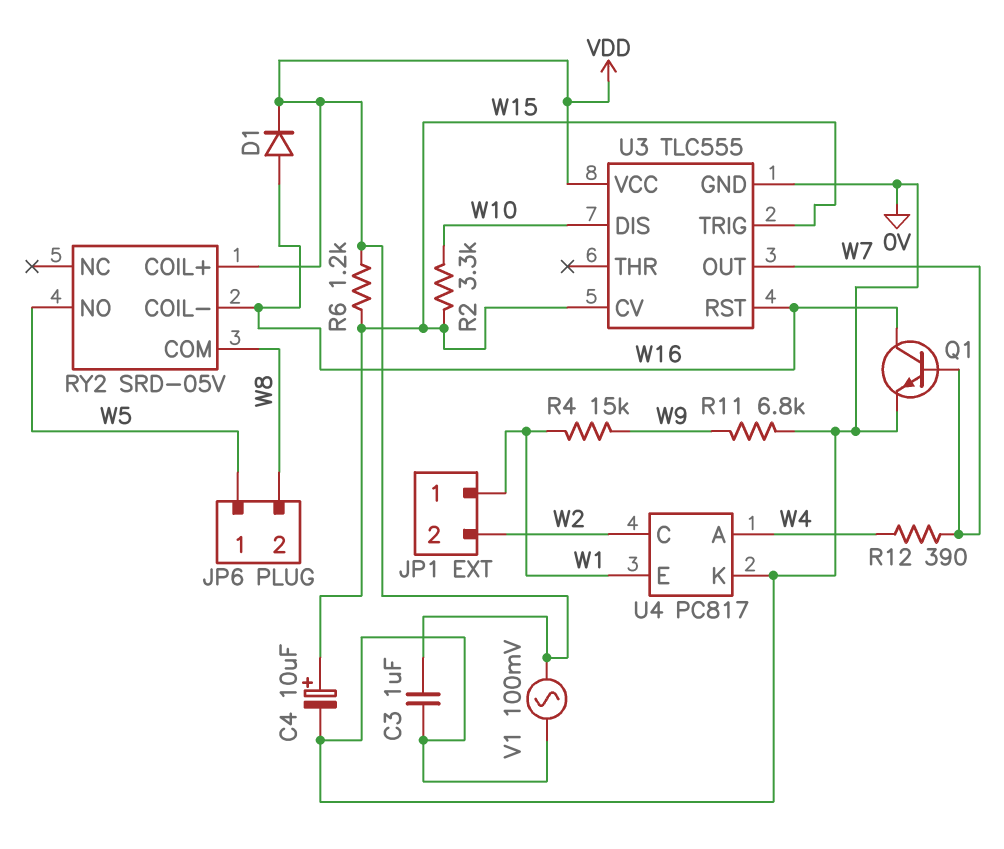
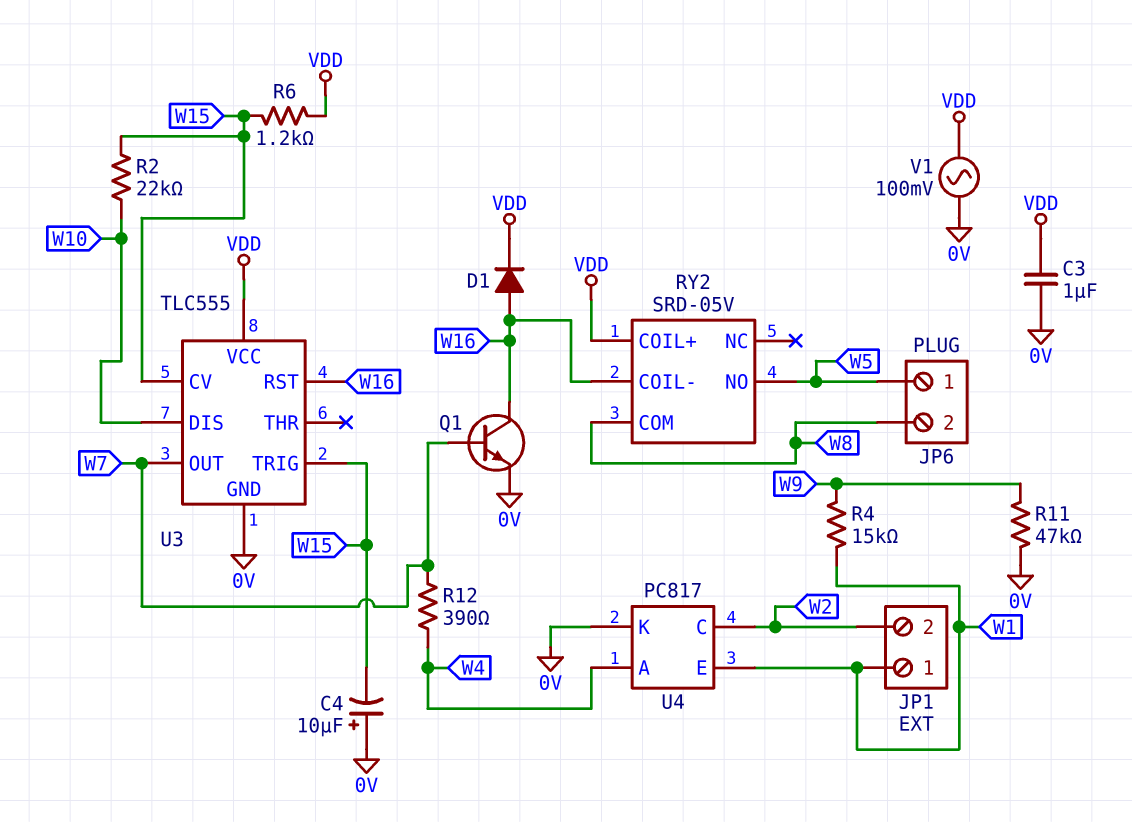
C4: 10uF (plus W15, minus 0V) -> 10uF (plus 0V, minus W15)
R2: 3.3k (W10, W15) -> 22k (W10, W15)
R11: 6.8k (0V, W9) -> 47k (0V, W9)

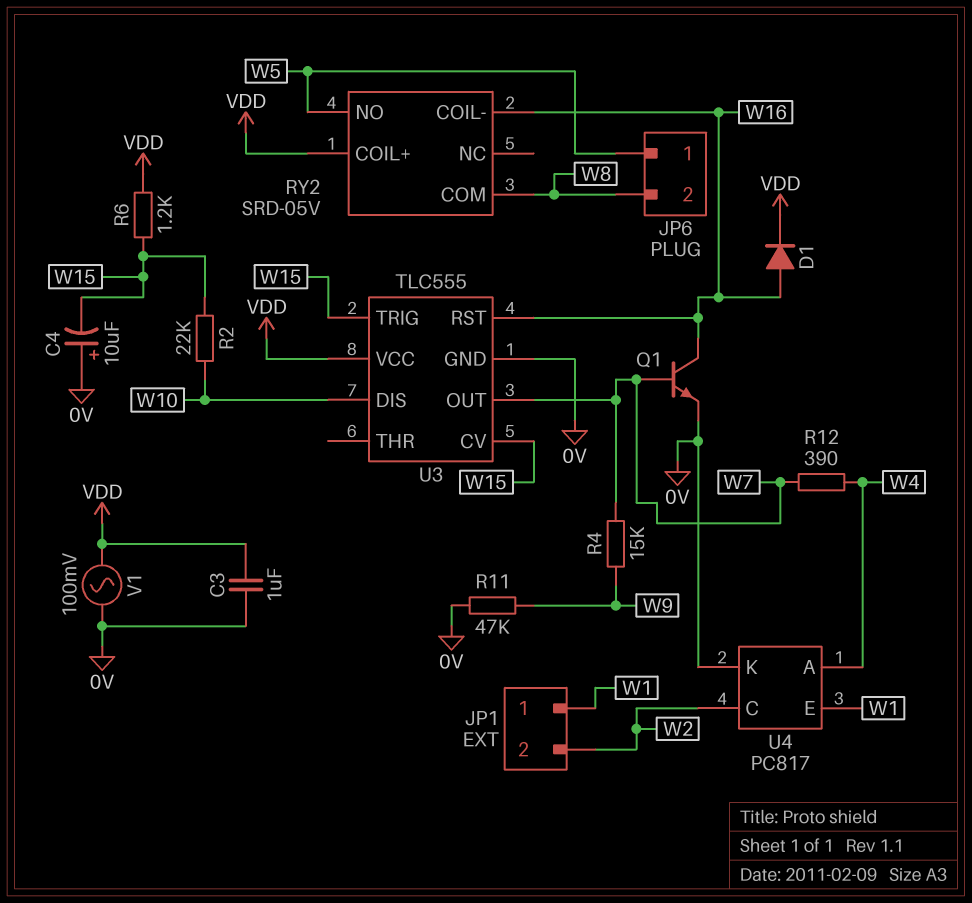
R4: 15k (W1, W9) -> 15k (W7, W9)

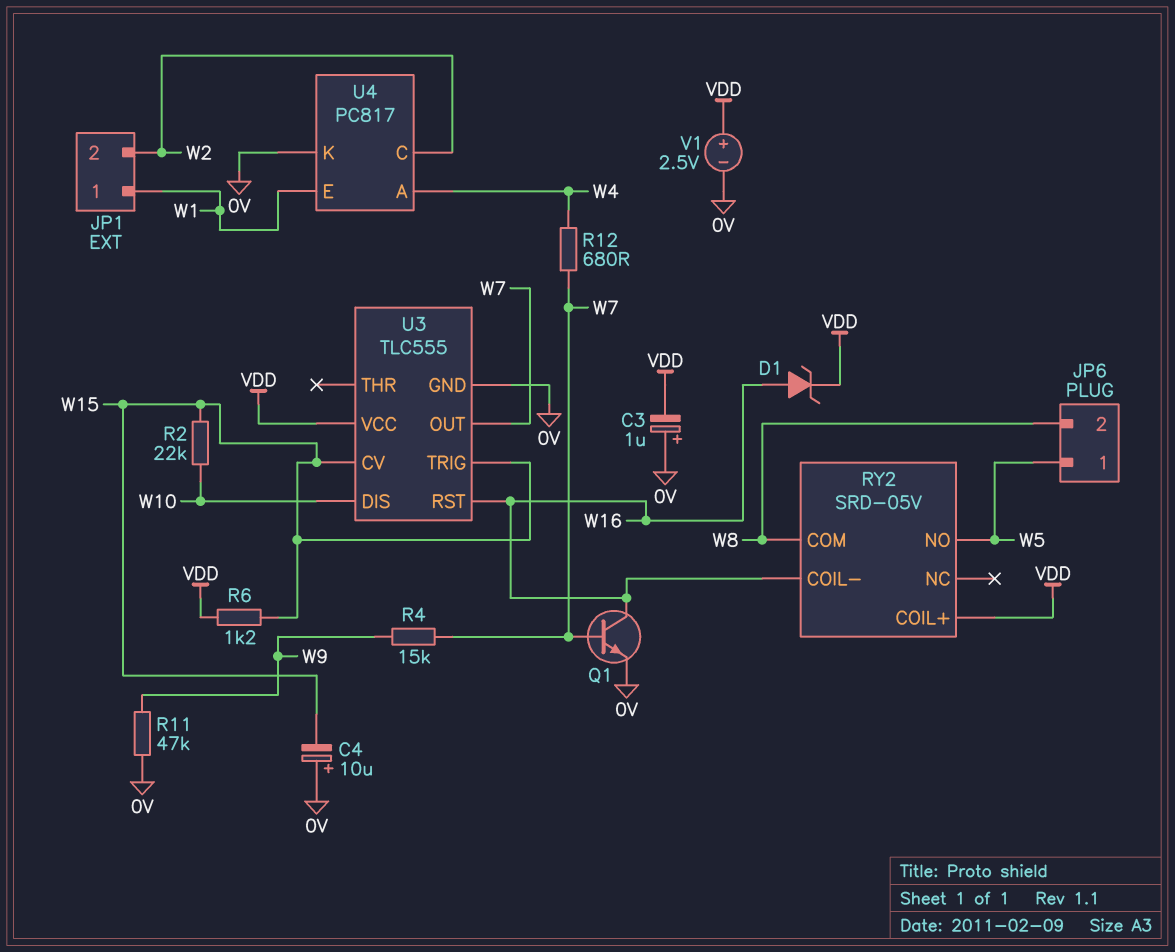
C3: 1uF (0V, VDD) -> 1uF (plus 0V, minus VDD)
D1: diode (A W16, K VDD) -> zener (A W16, K VDD)
R12: 390 (W4, W7) -> 680 (W4, W7)
V1: AC 100mV (0V, VDD) -> 2.5V (plus VDD, minus 0V)

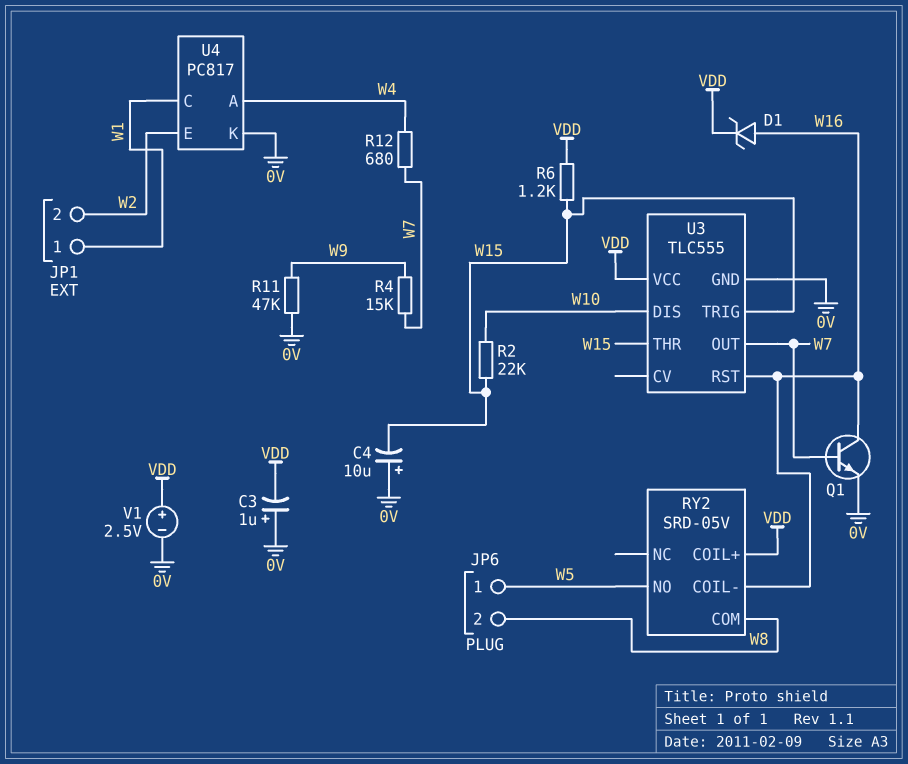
U3 pin CV: W15 -> none
U3 pin THR: none -> W15
U4 pin C: W2 -> W1
U4 pin E: W1 -> W2

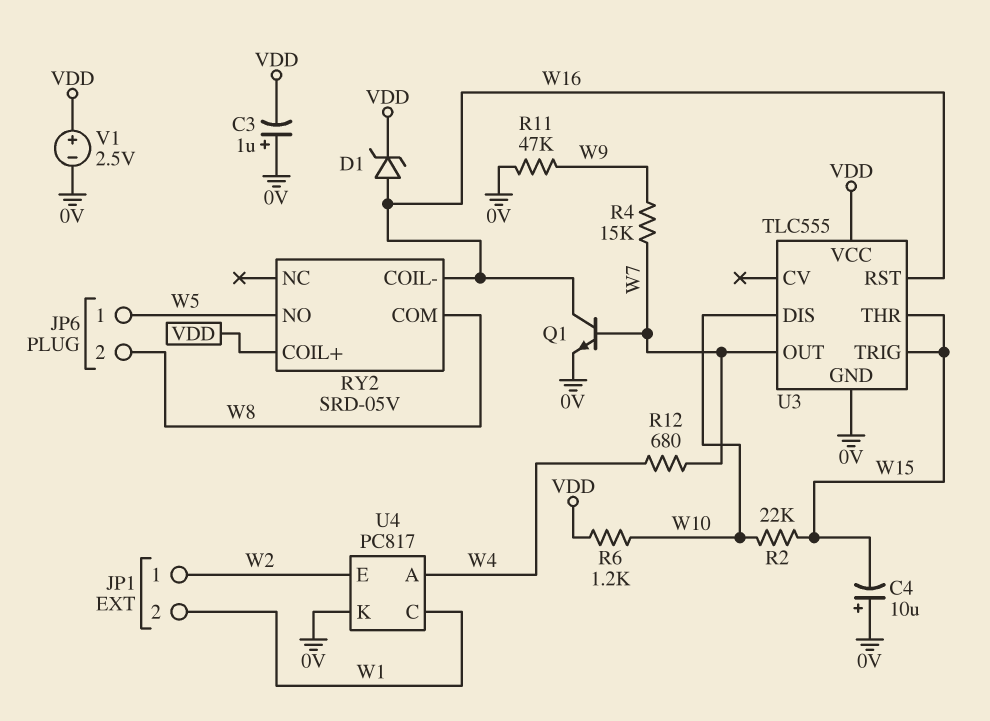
JP1 pin 1: W1 -> W2
JP1 pin 2: W2 -> W1
R6: 1.2k (VDD, W15) -> 1.2k (VDD, W10)

